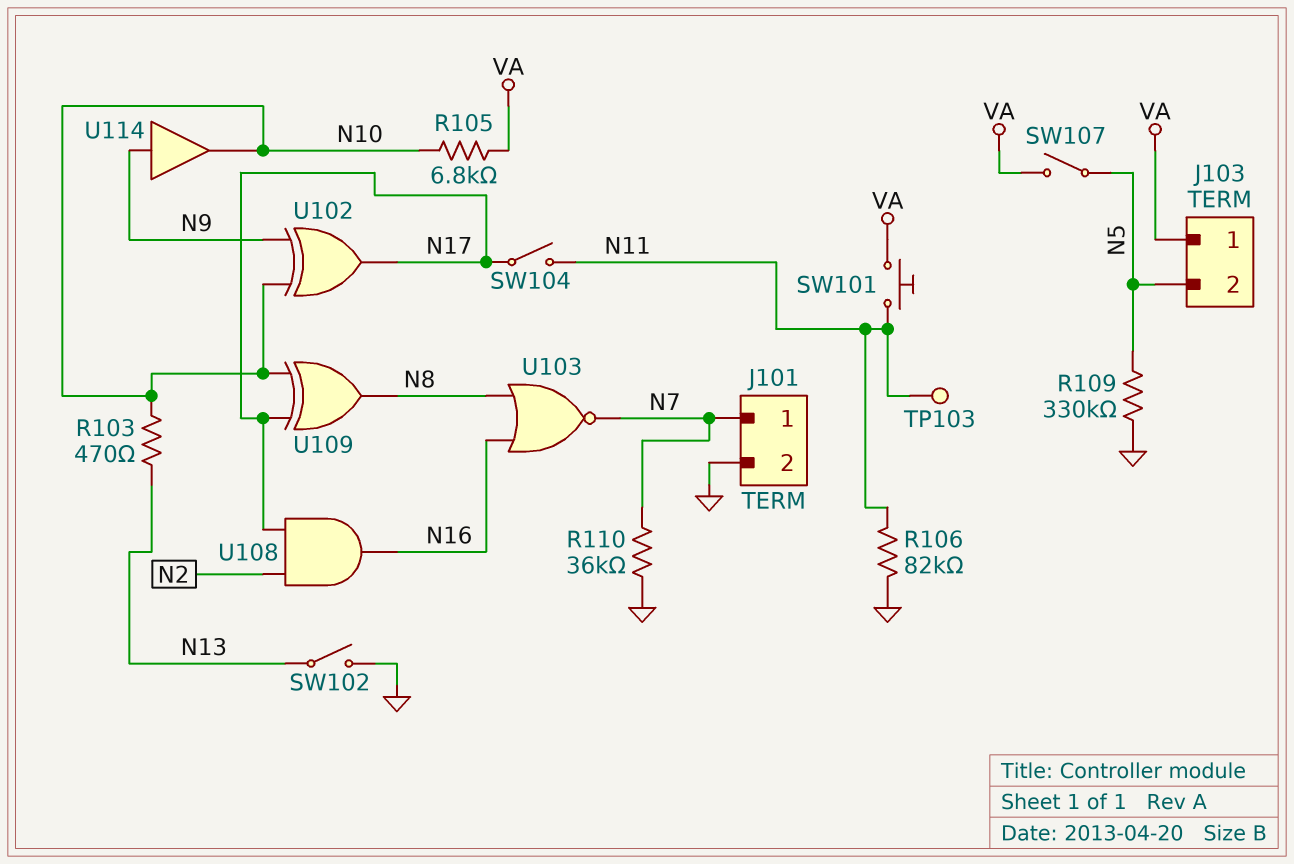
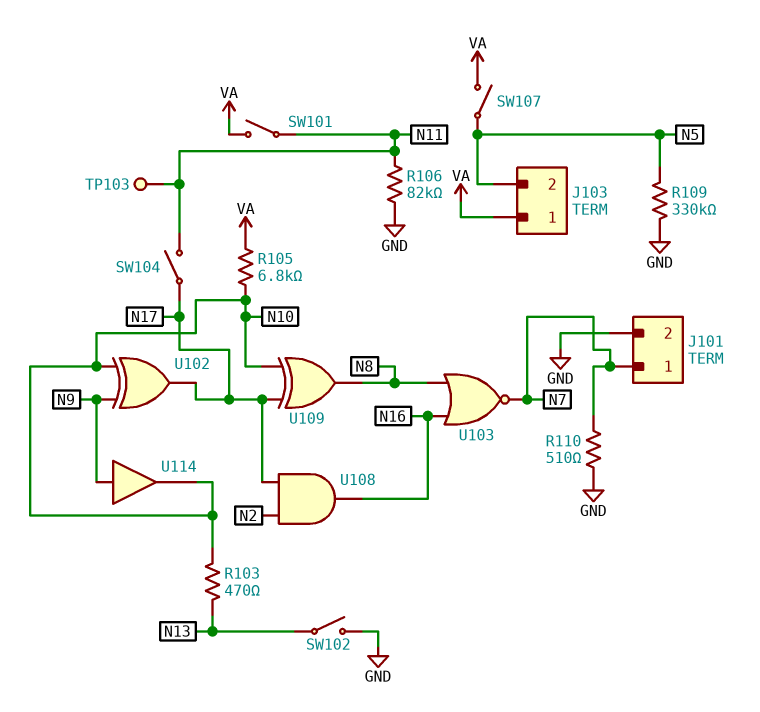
R110: 36k (GND, N7) -> 510 (GND, N7)
SW101: button (N11, VA) -> switch (N11, VA)

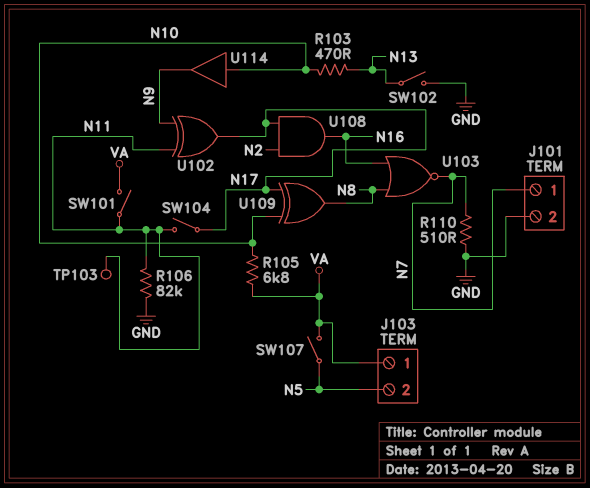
R109: 330k (GND, N5) -> none
U102: XOR (in N9, in N10, out N17) -> XOR (in N9, in N11, out N17)
U114: buffer (in N9, out N10) -> buffer (in N10, out N9)

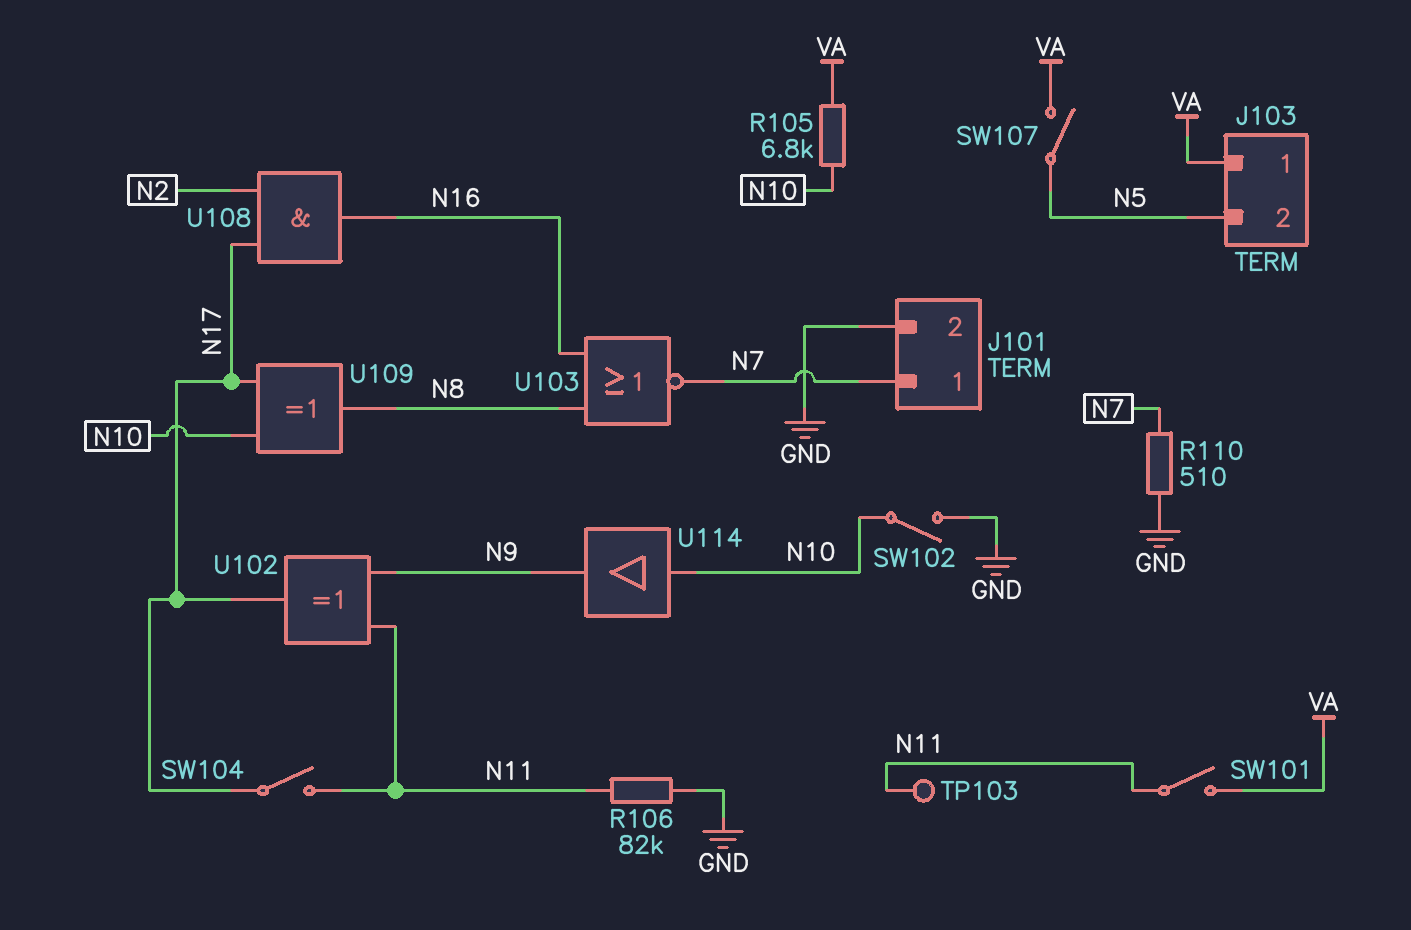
R103: 470 (N10, N13) -> none
SW102: switch (GND, N13) -> switch (GND, N10)

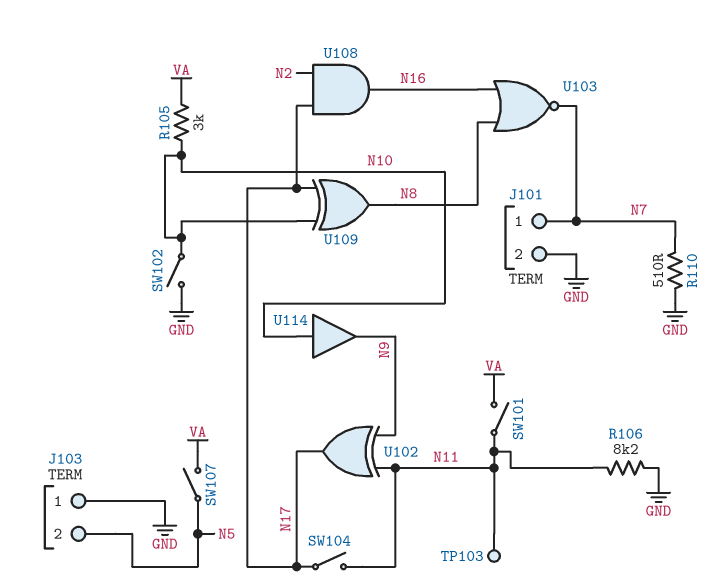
J103 pin 1: VA -> GND
R105: 6.8k (N10, VA) -> 3k (N10, VA)
R106: 82k (GND, N11) -> 8.2k (GND, N11)

